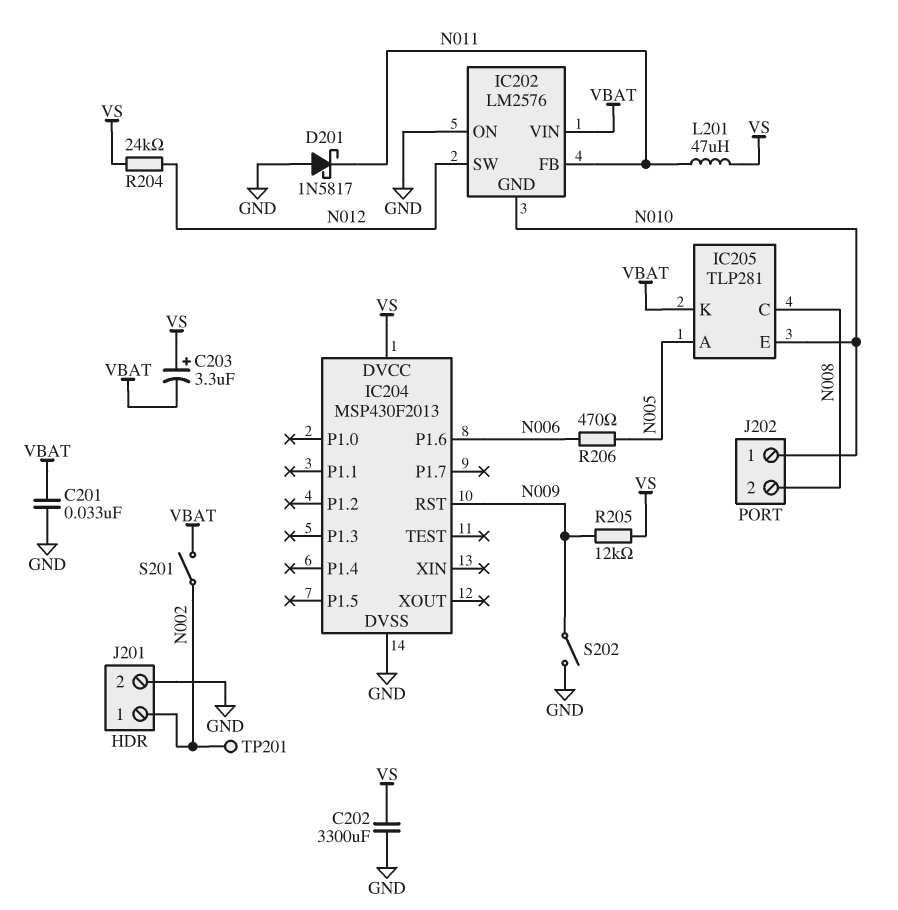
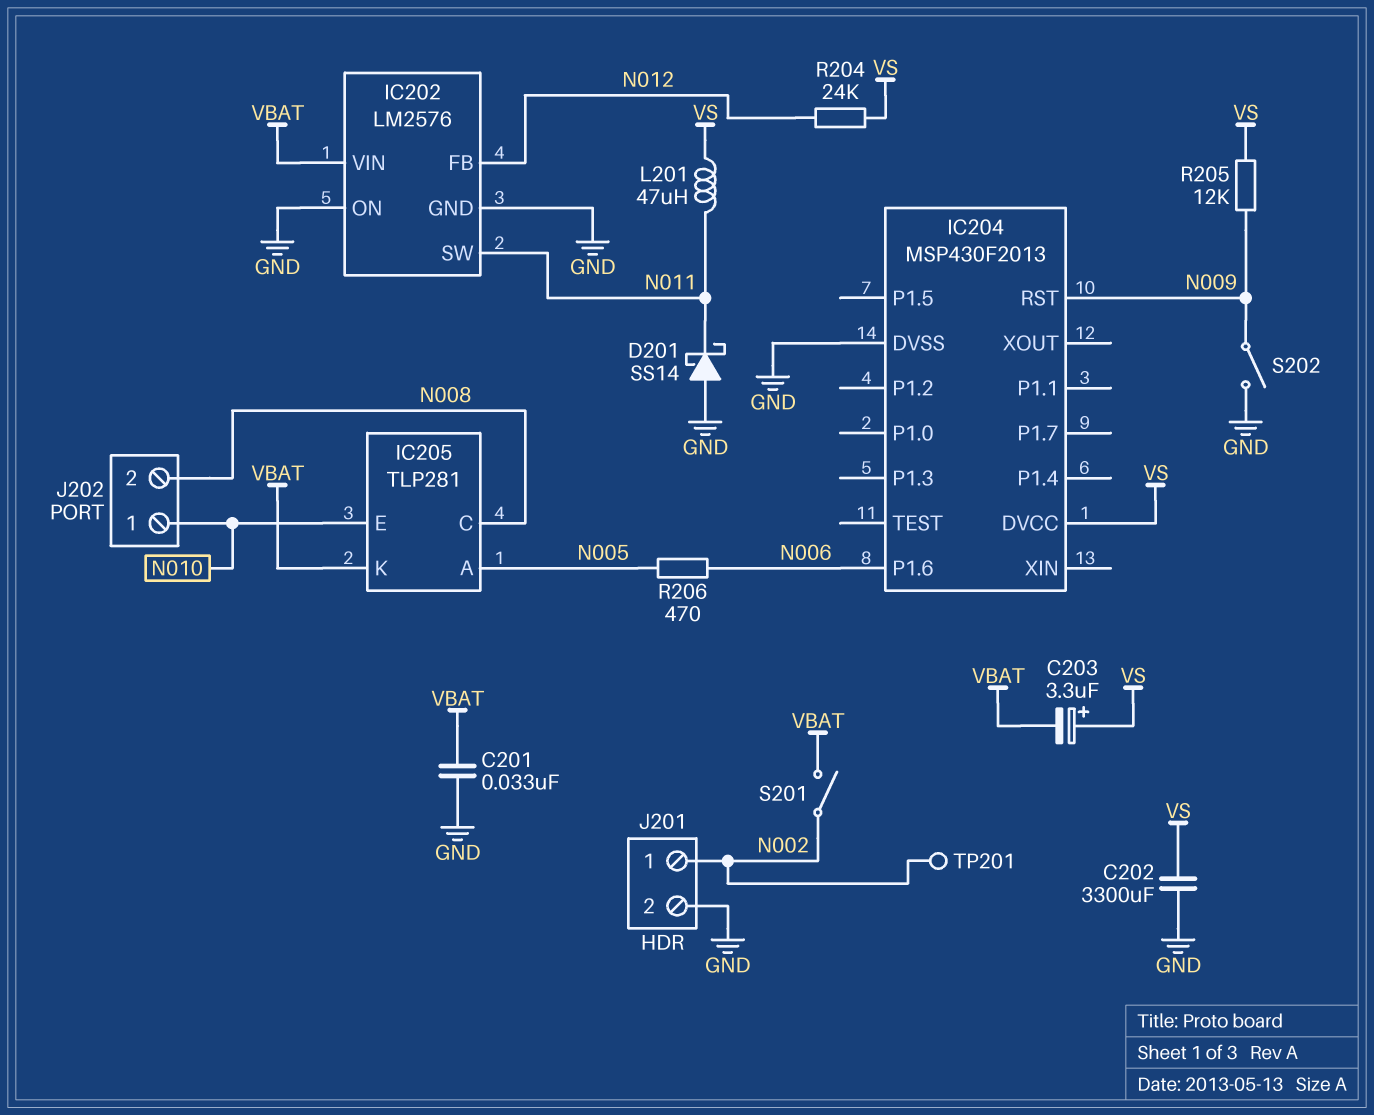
D201: schottky 1N5817 (A GND, K N011) -> schottky SS14 (A GND, K N011)
IC202 pin FB: N011 -> N012
IC202 pin GND: N010 -> GND
IC202 pin SW: N012 -> N011

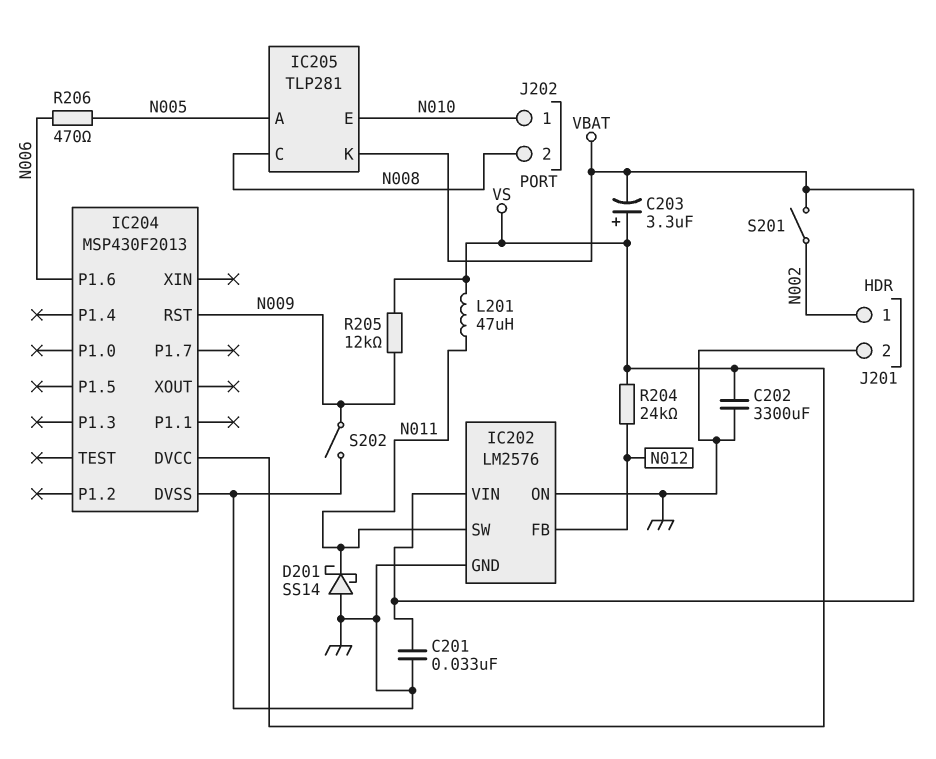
TP201: test point (N002) -> none

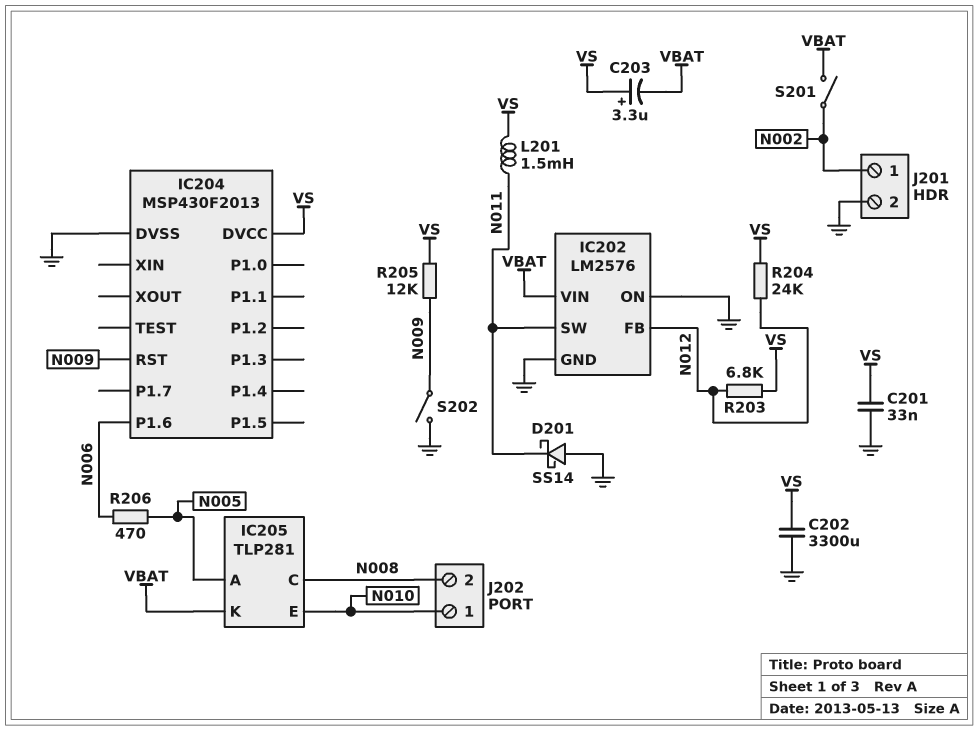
C201: 33nF (GND, VBAT) -> 33nF (GND, VS)
L201: 47uH (N011, VS) -> 1.5mH (N011, VS)
R203: none -> 6.8k (N012, VS)

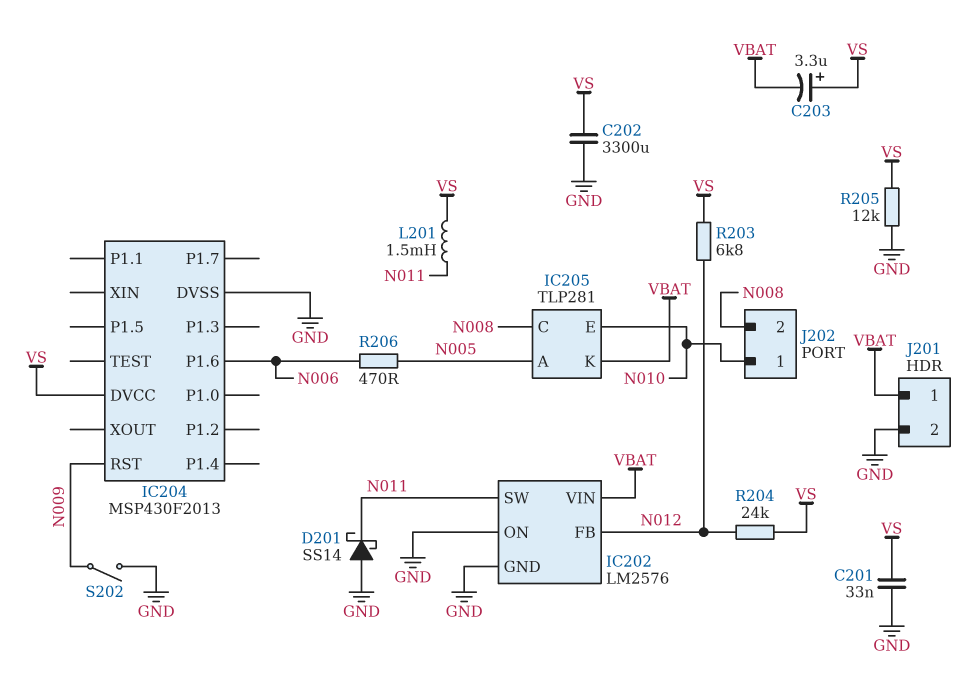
J201 pin 1: N002 -> VBAT
R205: 12k (N009, VS) -> 12k (GND, VS)
S201: switch (N002, VBAT) -> none

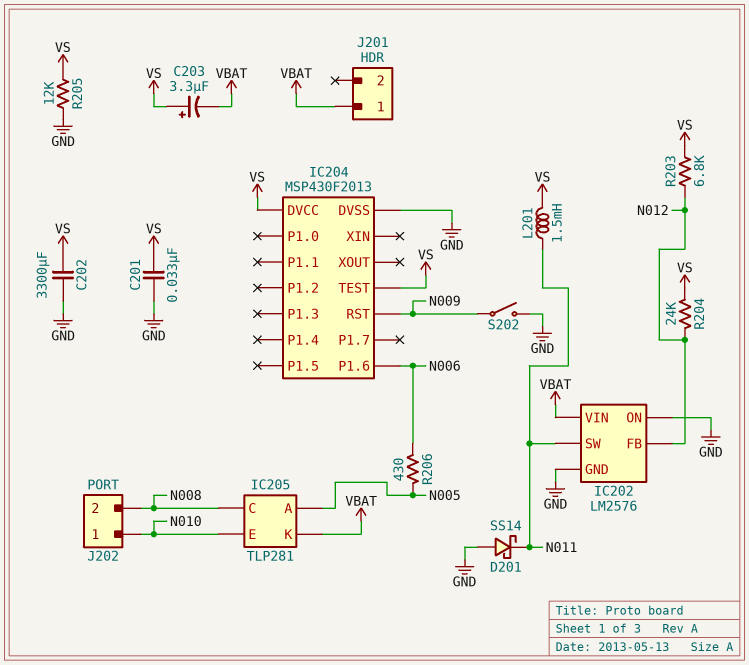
IC204 pin TEST: none -> VS
J201 pin 2: GND -> none
R206: 470 (N005, N006) -> 430 (N005, N006)

